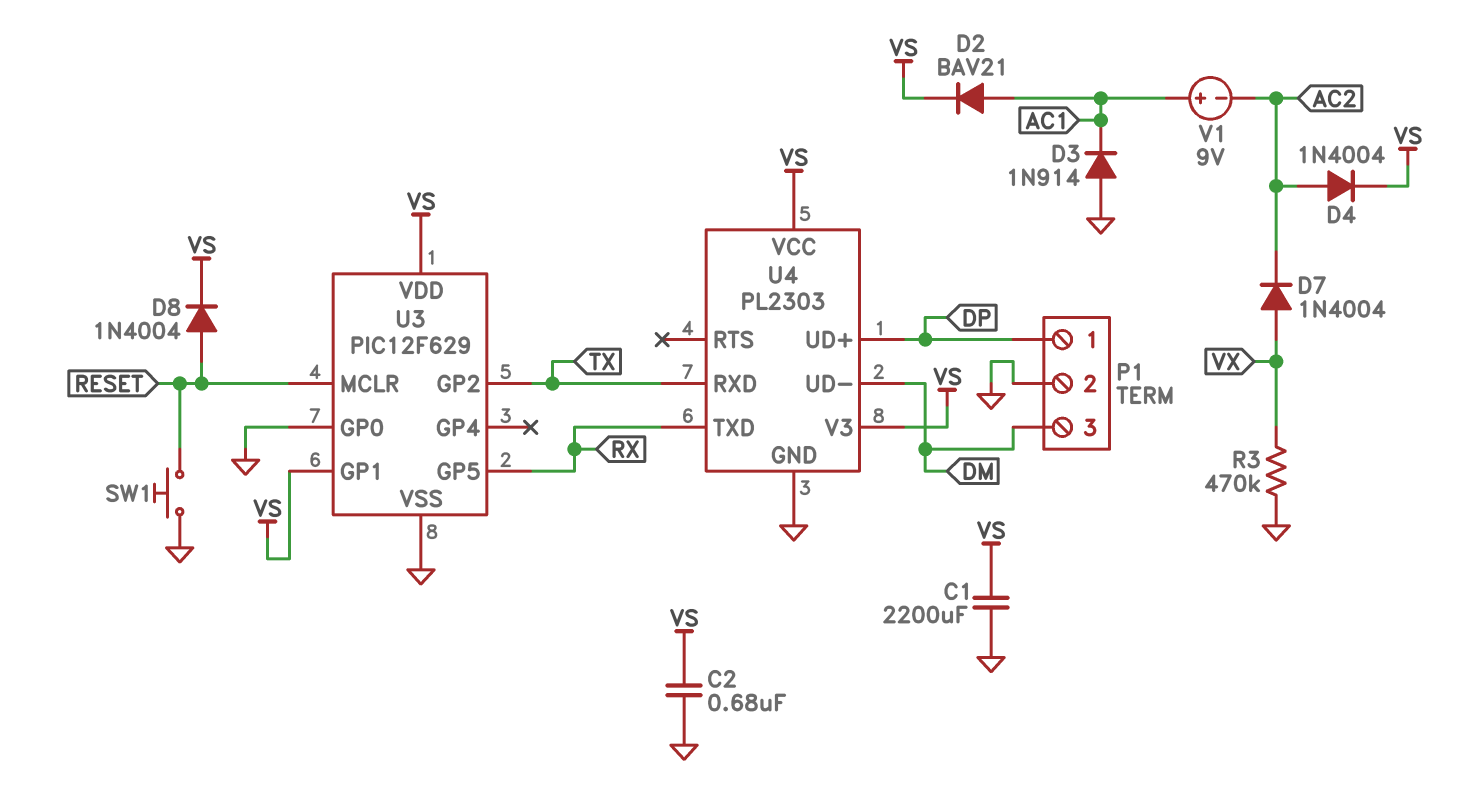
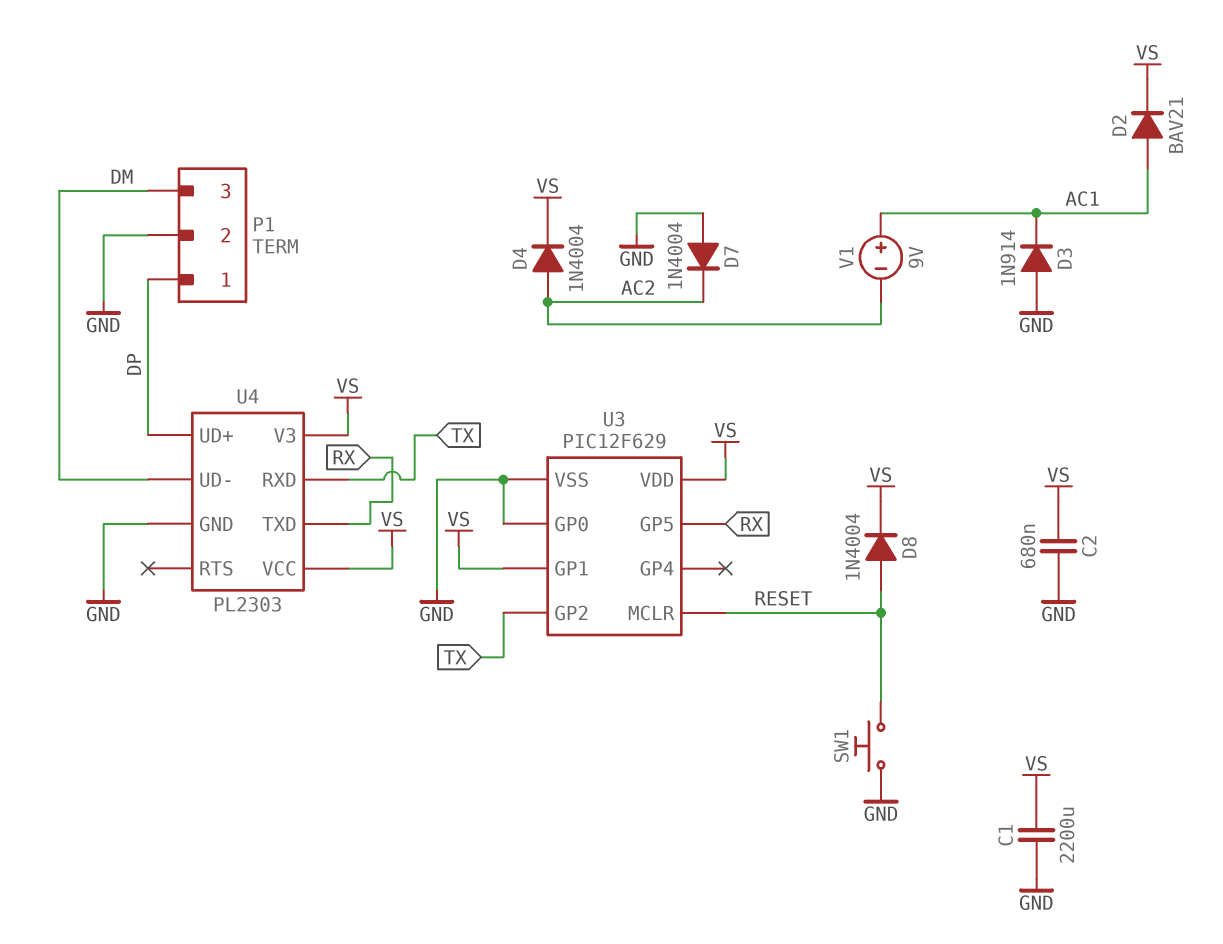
D7: diode 1N4004 (A VX, K AC2) -> diode 1N4004 (A GND, K AC2)
R3: 470k (GND, VX) -> none

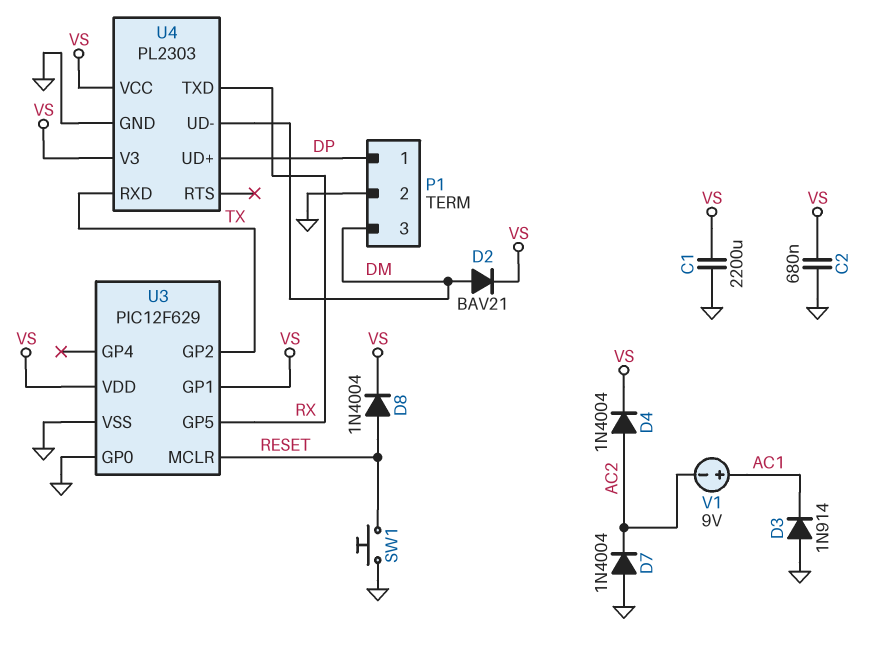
D2: diode BAV21 (A AC1, K VS) -> diode BAV21 (A DM, K VS)

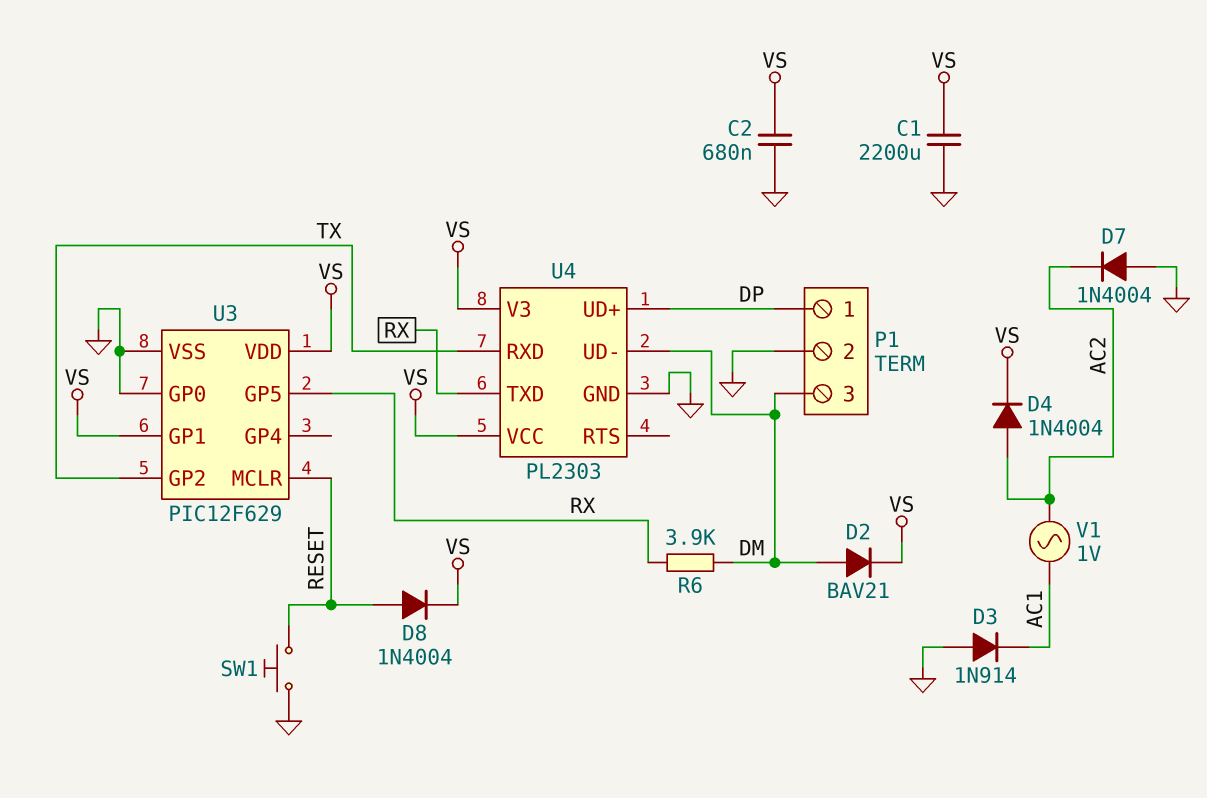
R6: none -> 3.9k (DM, RX)
V1: 9V (plus AC1, minus AC2) -> AC 1V (AC1, AC2)

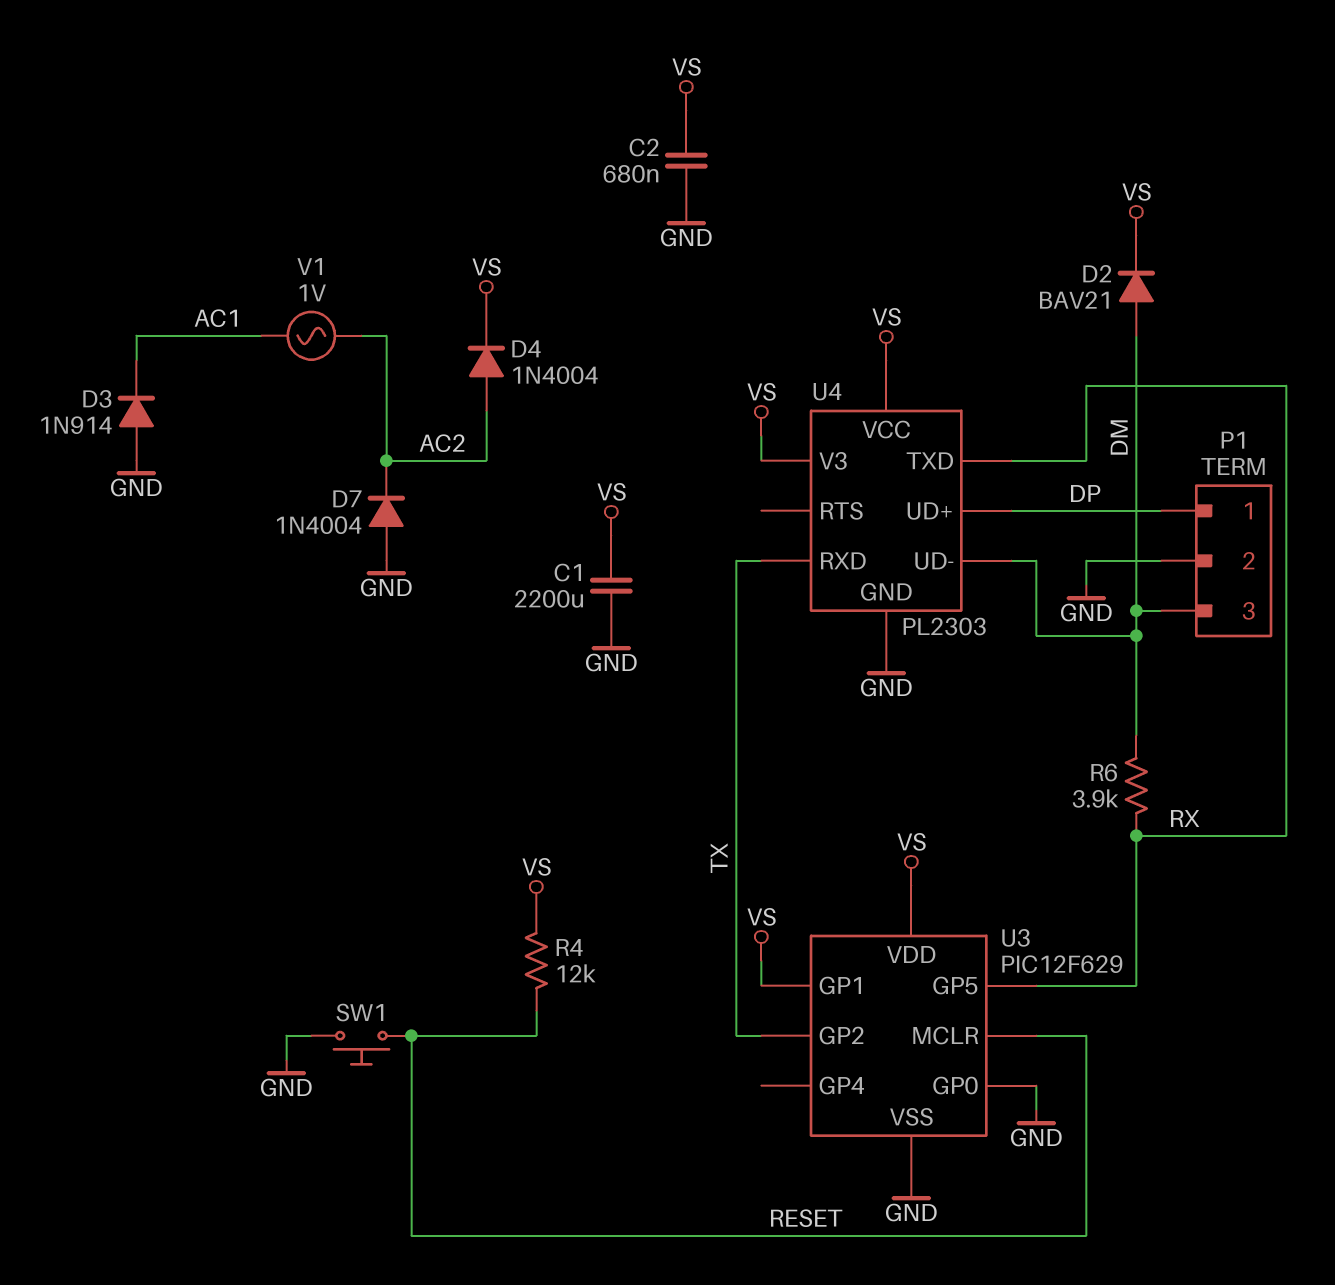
D8: diode 1N4004 (A RESET, K VS) -> none
R4: none -> 12k (RESET, VS)

